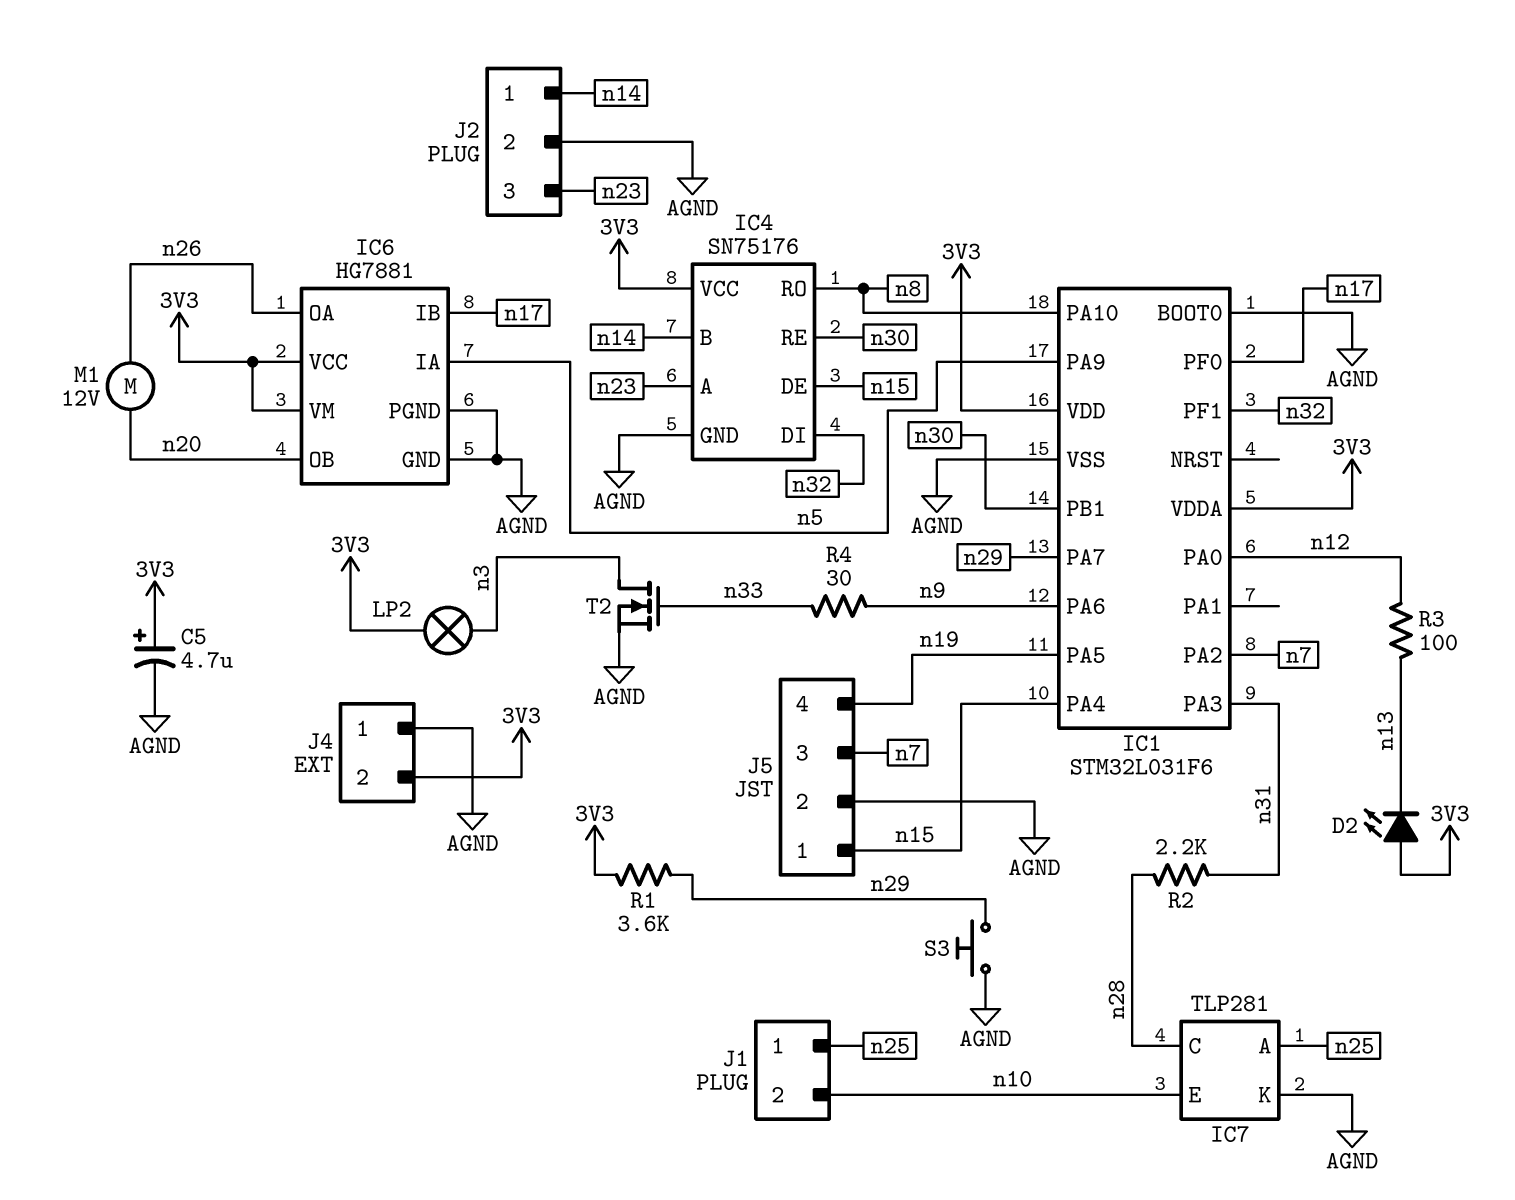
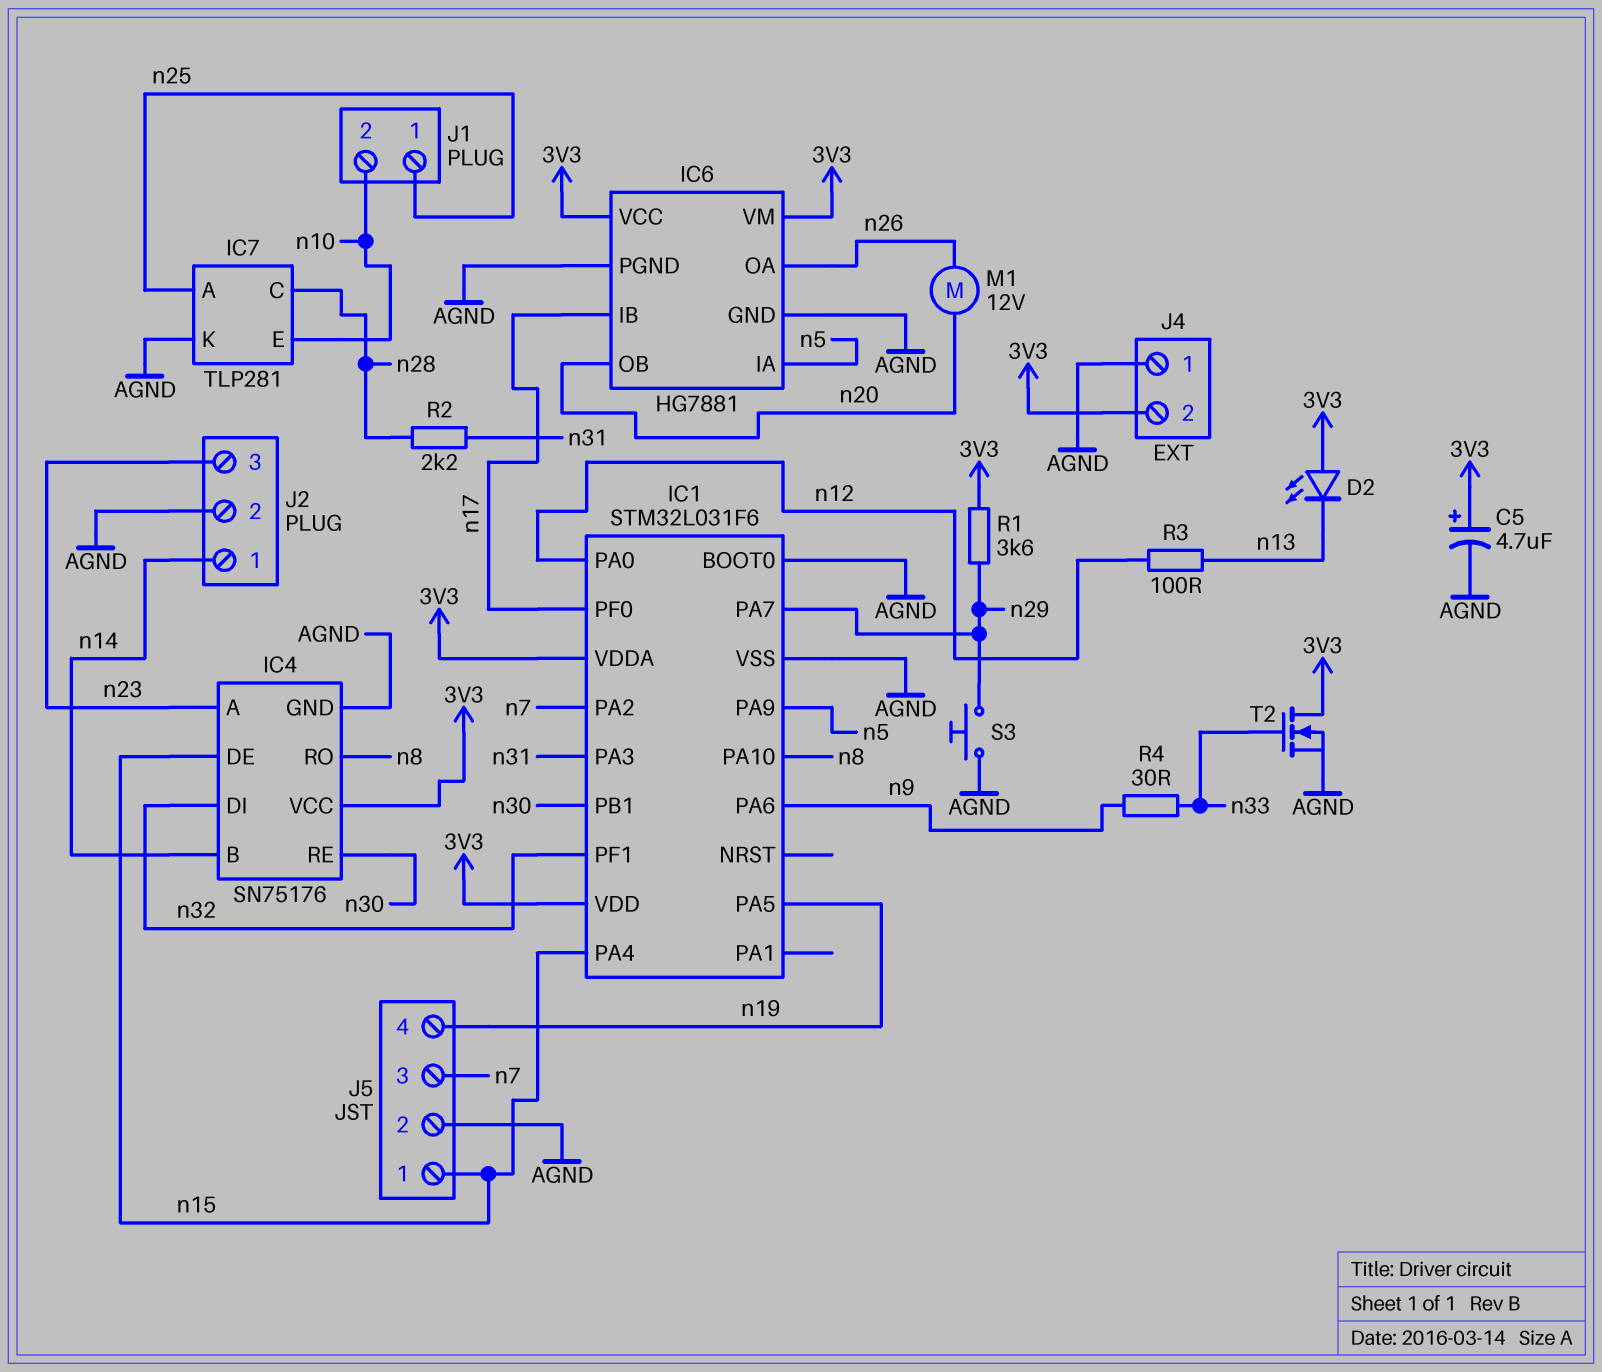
LP2: lamp (3V3, n3) -> none
T2: NMOS (G n33, D n3, S AGND) -> NMOS (G n33, D 3V3, S AGND)

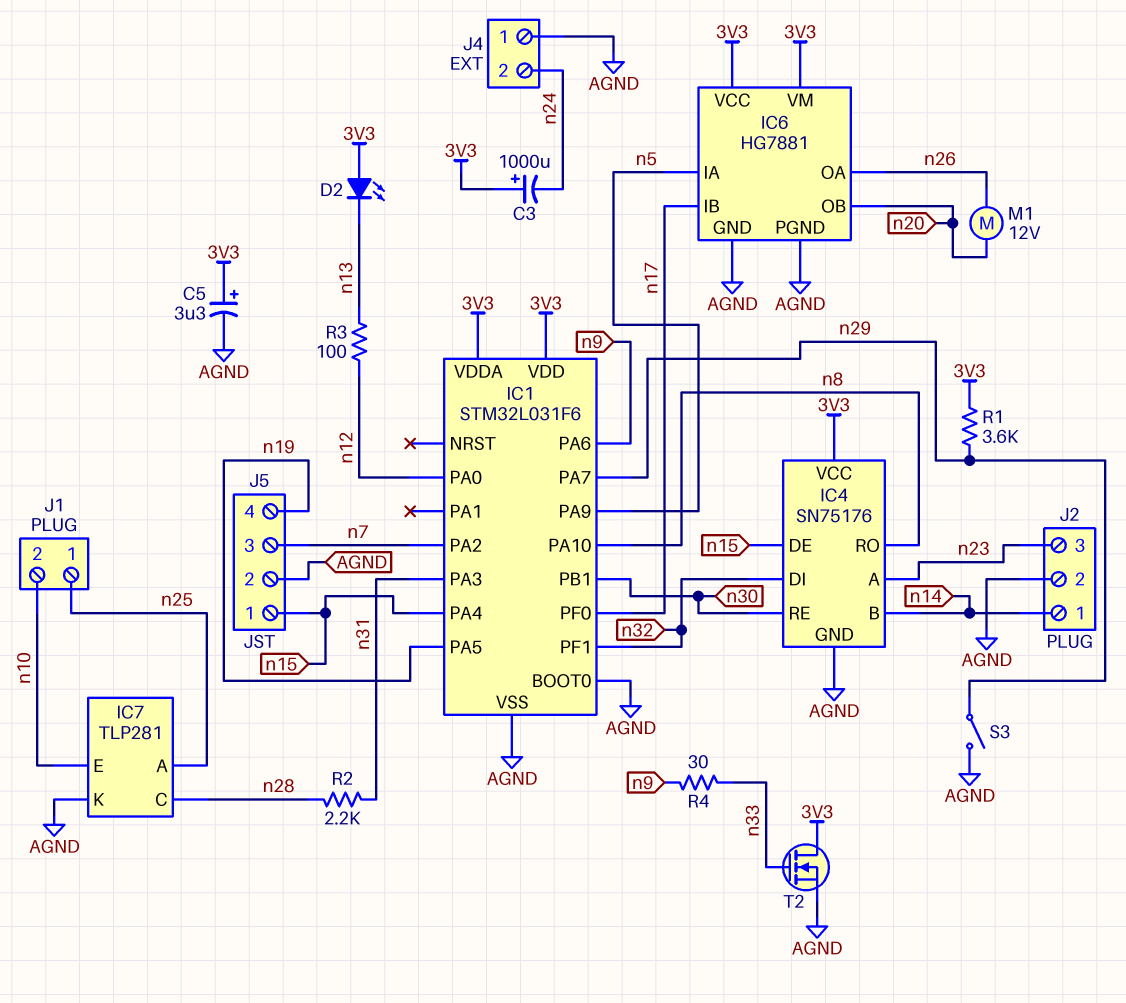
C3: none -> 1000uF (plus 3V3, minus n24)
C5: 4.7uF (plus 3V3, minus AGND) -> 3.3uF (plus 3V3, minus AGND)
J4 pin 2: 3V3 -> n24
S3: button (AGND, n29) -> switch (AGND, n29)

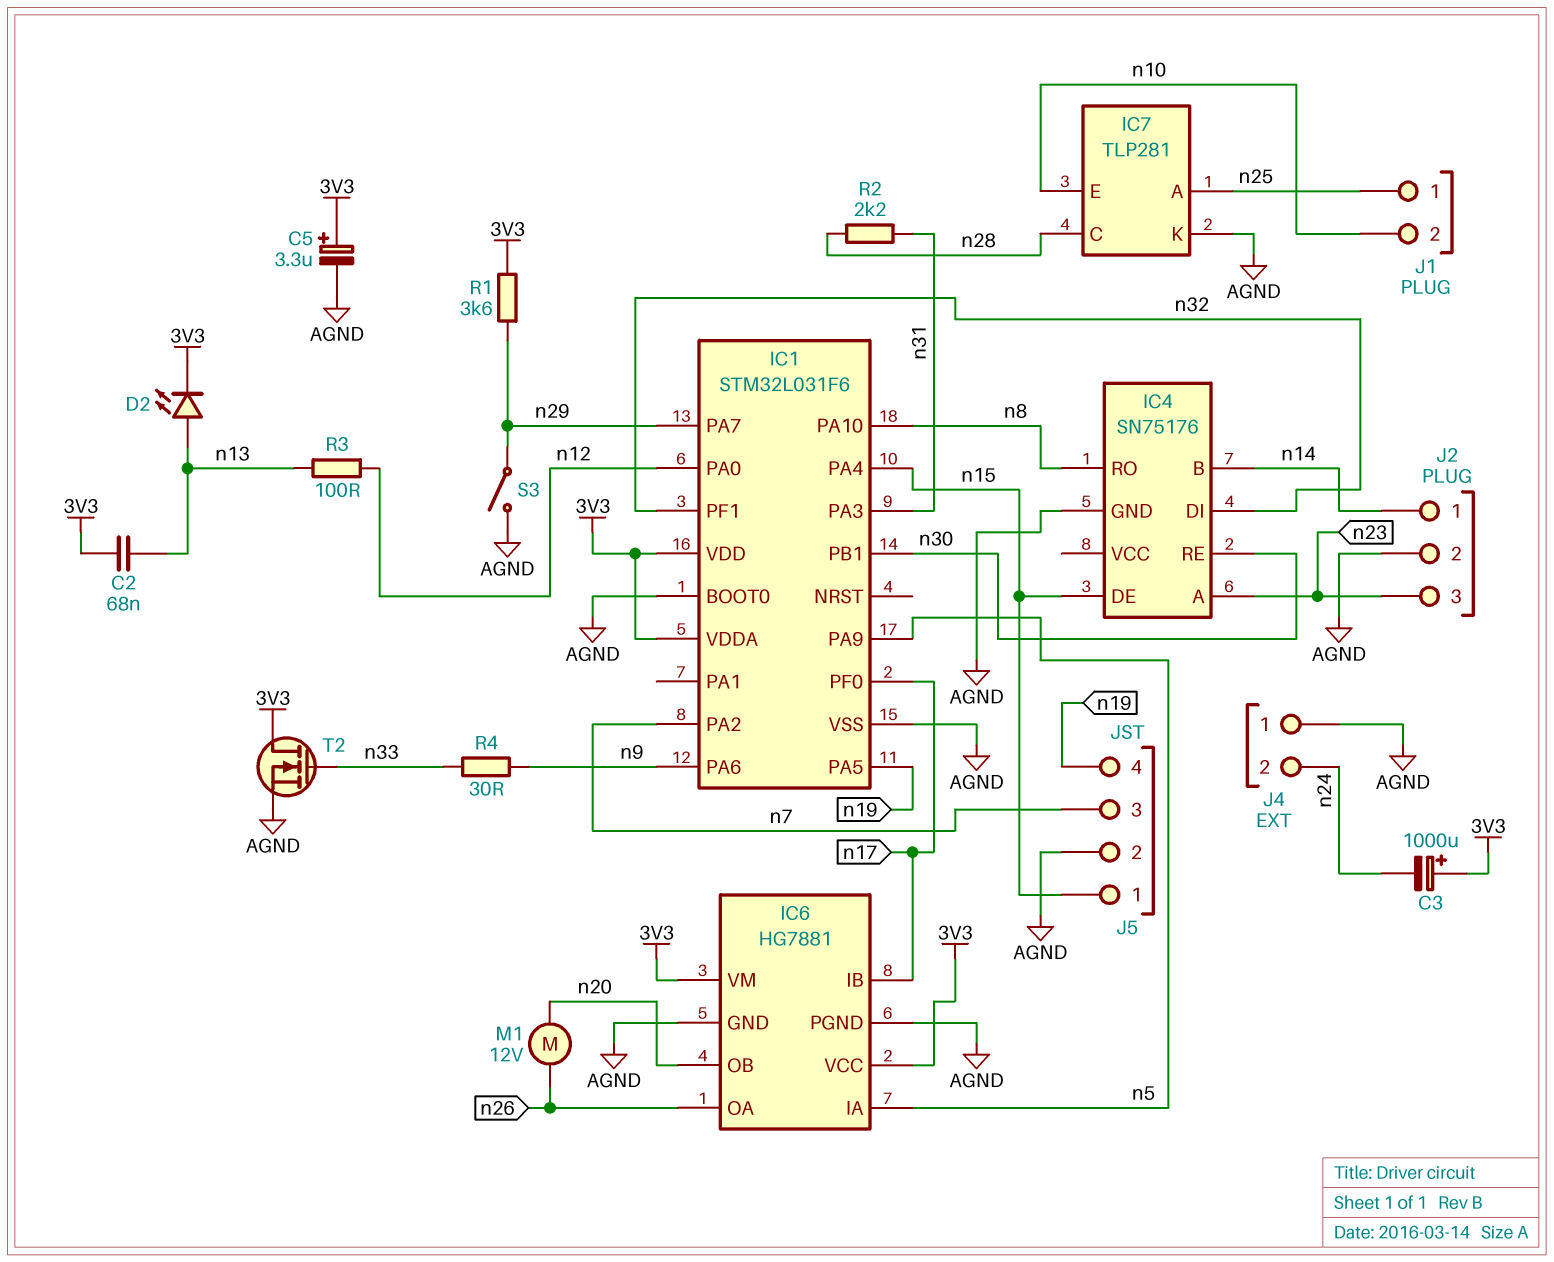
C2: none -> 68nF (3V3, n13)
D2: LED (A 3V3, K n13) -> LED (A n13, K 3V3)
IC4 pin VCC: 3V3 -> none

